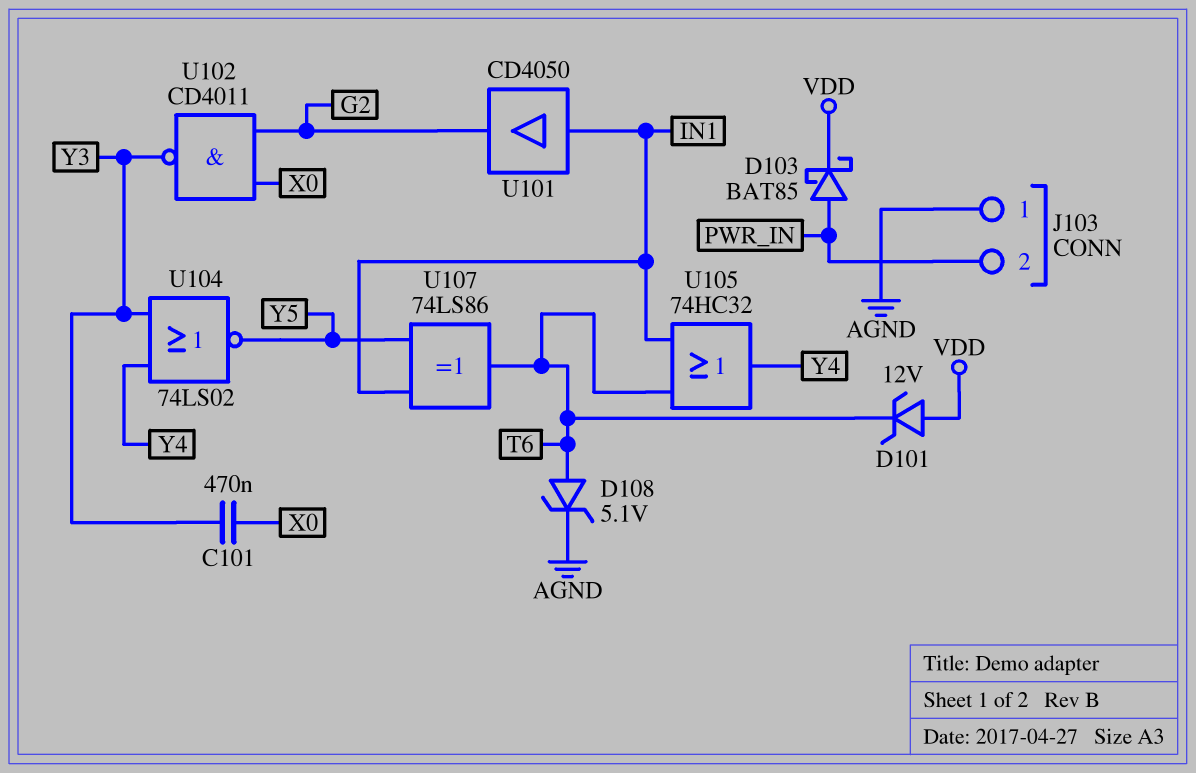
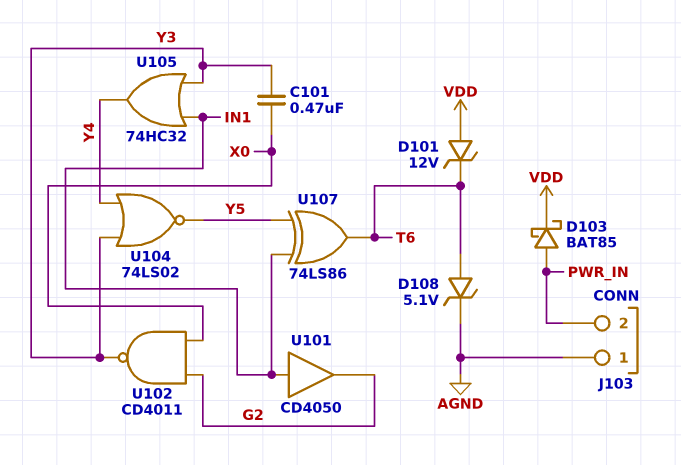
U105: OR 74HC32 (in IN1, in T6, out Y4) -> OR 74HC32 (in IN1, in Y3, out Y4)

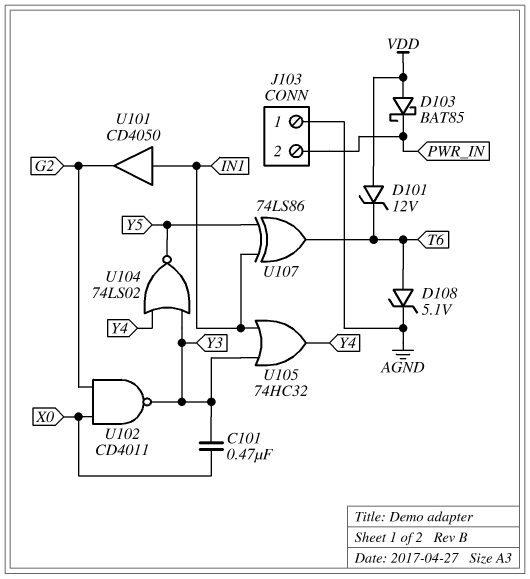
D103: schottky BAT85 (A PWR_IN, K VDD) -> schottky BAT85 (A VDD, K PWR_IN)

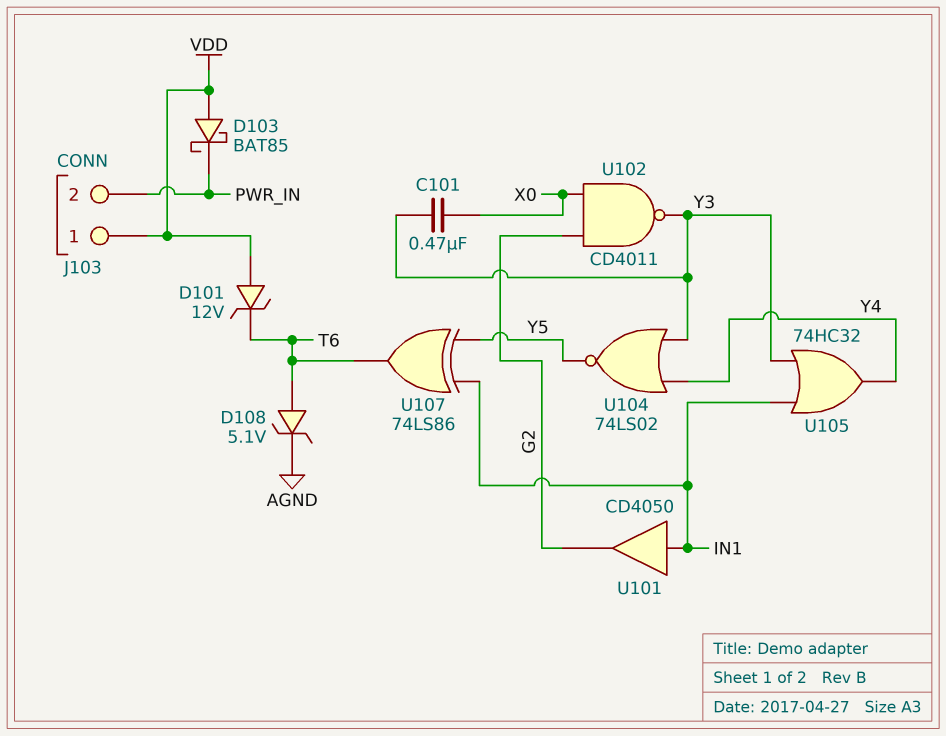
J103 pin 1: AGND -> VDD

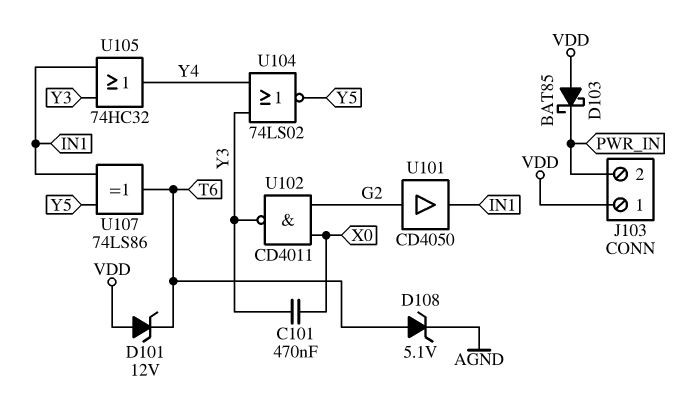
U101: buffer CD4050 (in IN1, out G2) -> buffer CD4050 (in G2, out IN1)

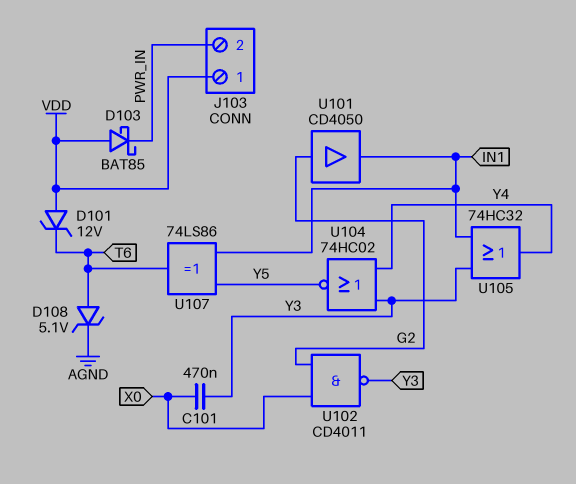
U104: NOR 74LS02 (in Y3, in Y4, out Y5) -> NOR 74HC02 (in Y3, in Y4, out Y5)

